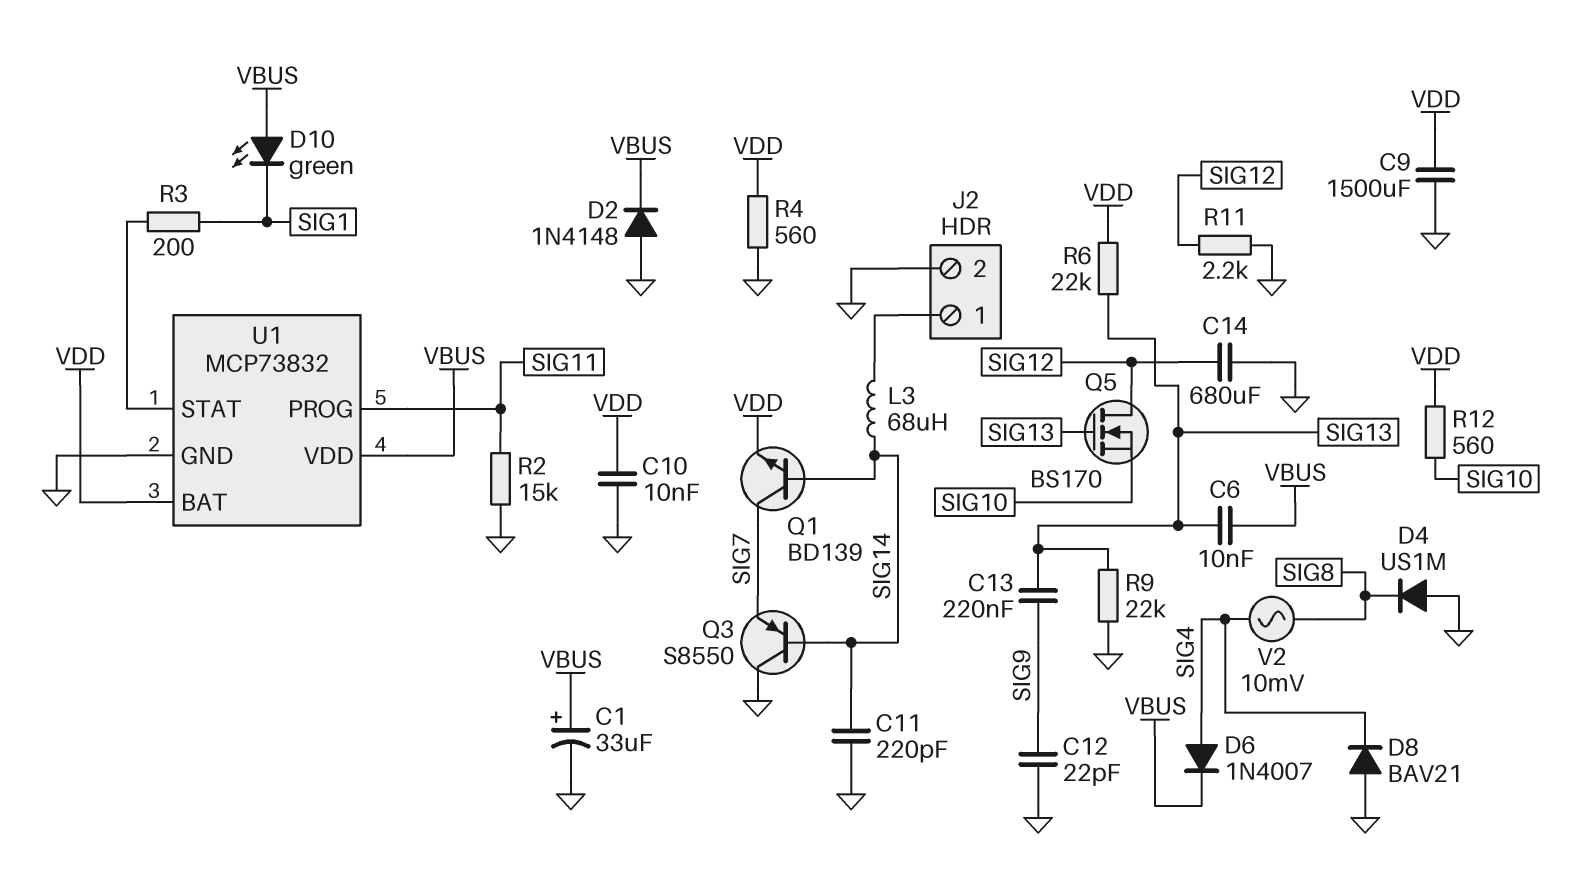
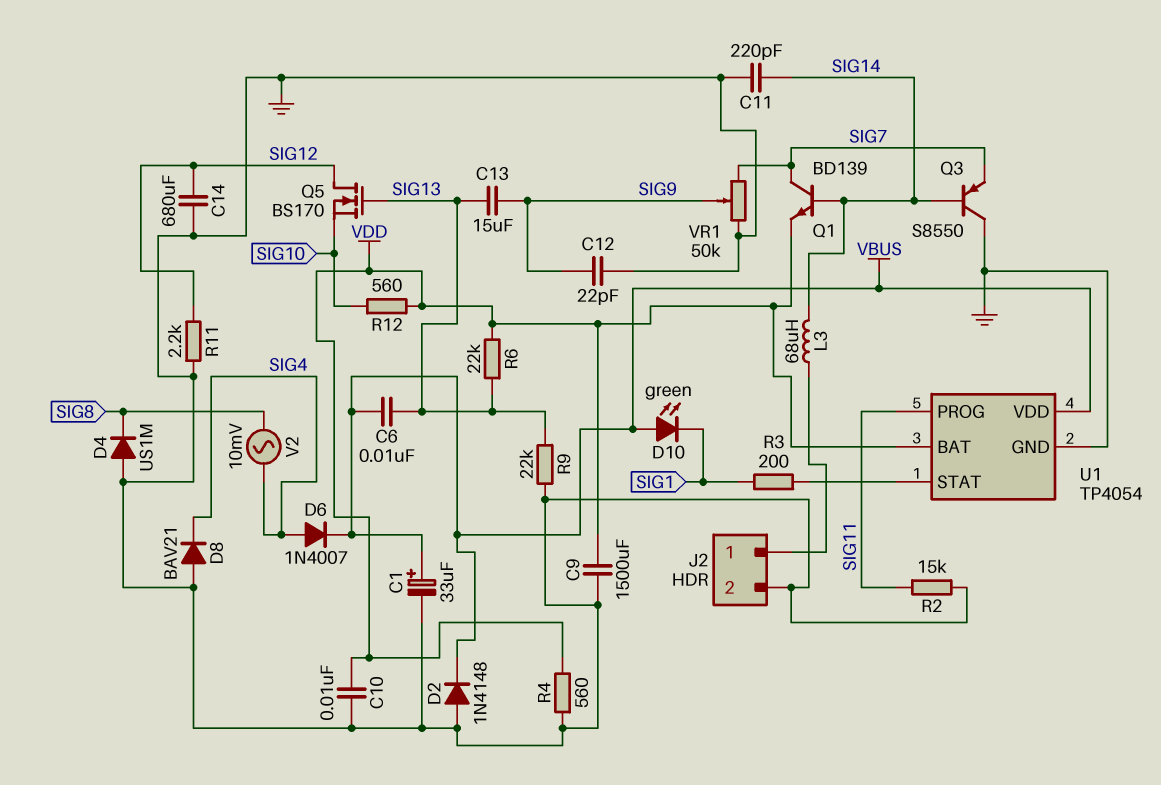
C13: 220nF (SIG9, SIG13) -> 15uF (SIG9, SIG13)
U1: MCP73832 -> TP4054
VR1: none -> 50k (GND, SIG7, wiper SIG9)

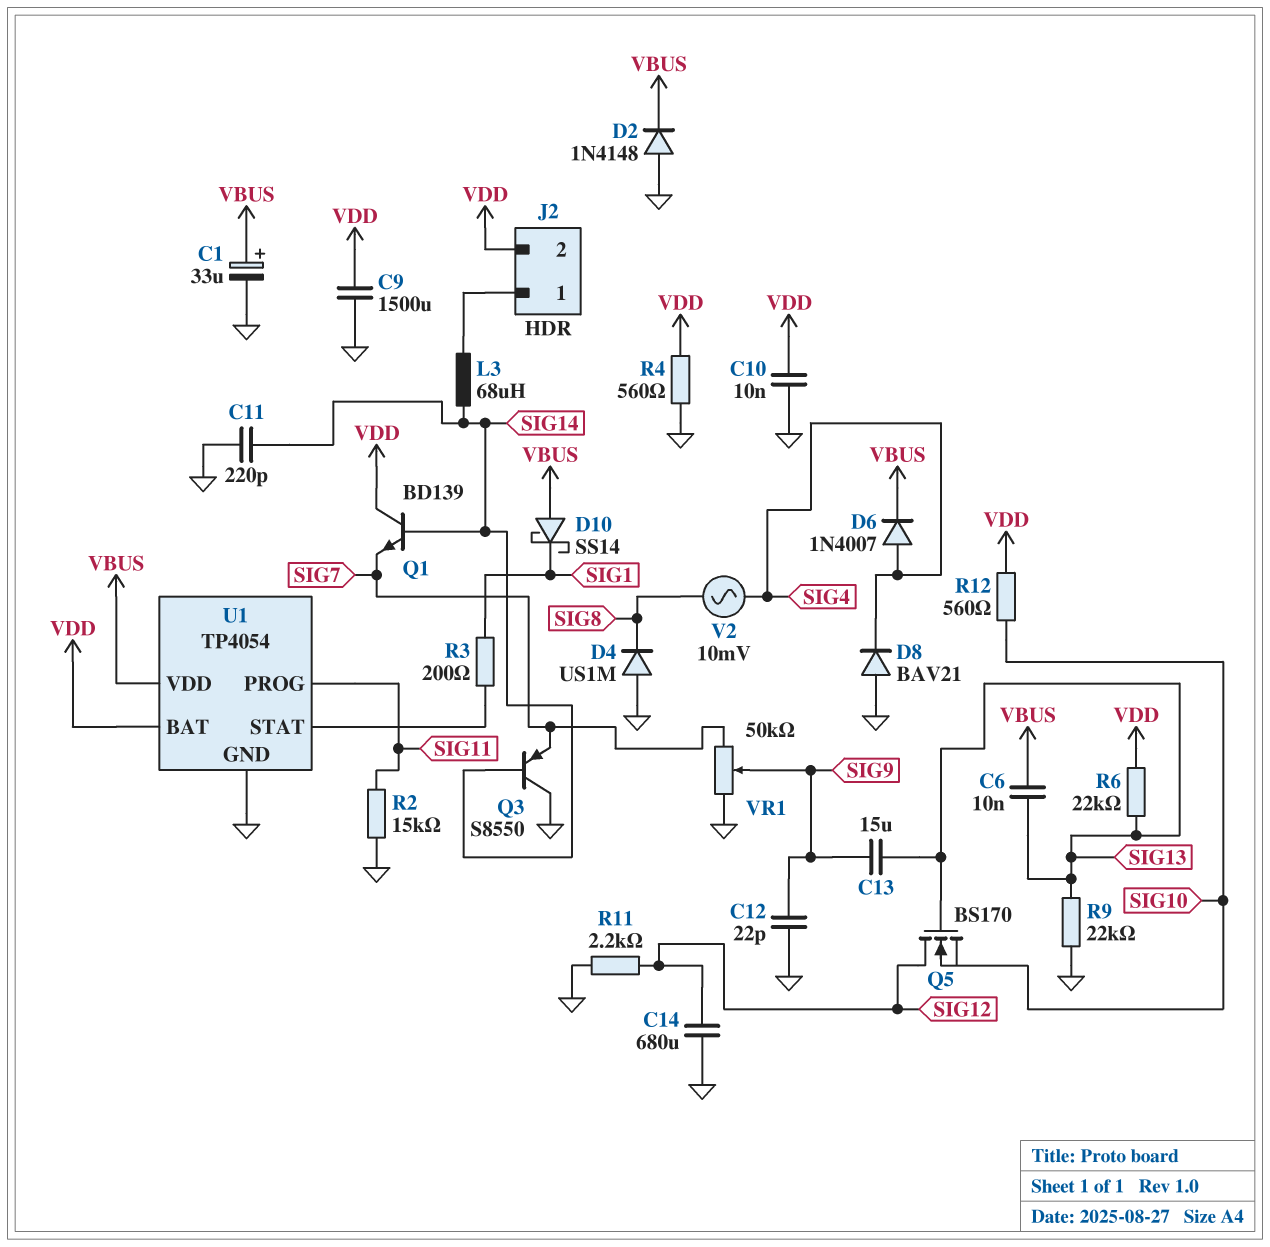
D10: LED green (A VBUS, K SIG1) -> schottky SS14 (A VBUS, K SIG1)
J2 pin 2: GND -> VDD
Q1: NPN BD139 (B SIG14, C SIG7, E VDD) -> NPN BD139 (B SIG14, C VDD, E SIG7)

